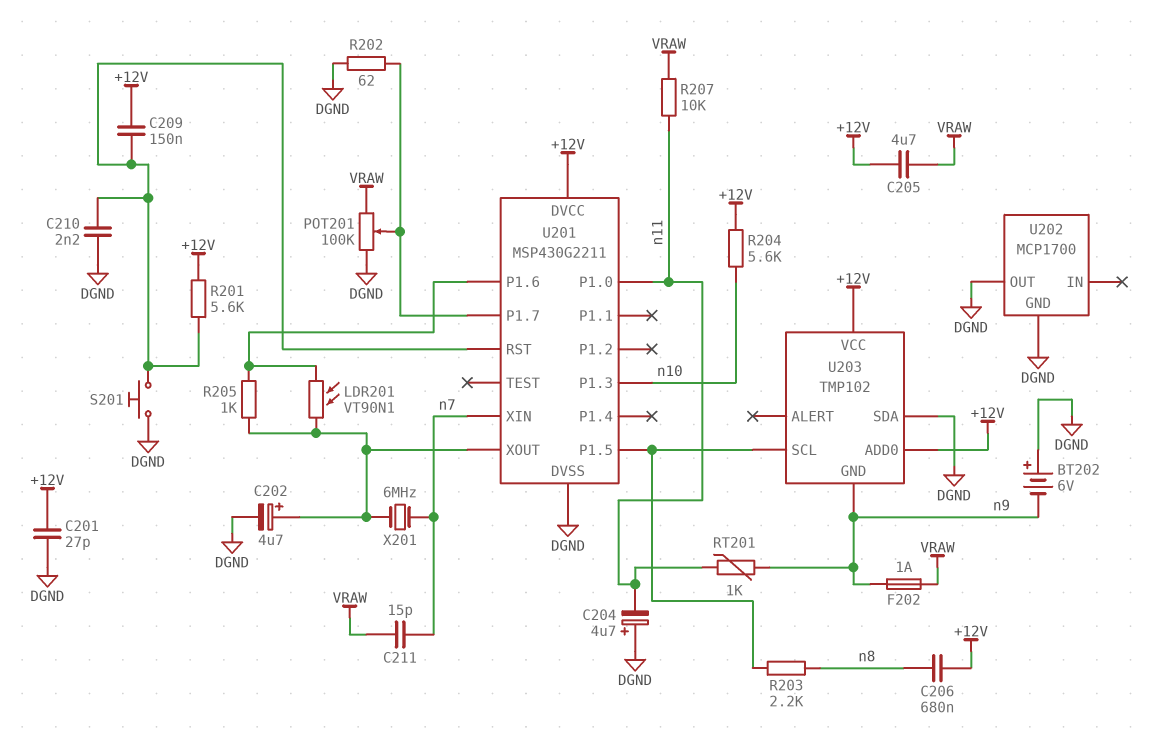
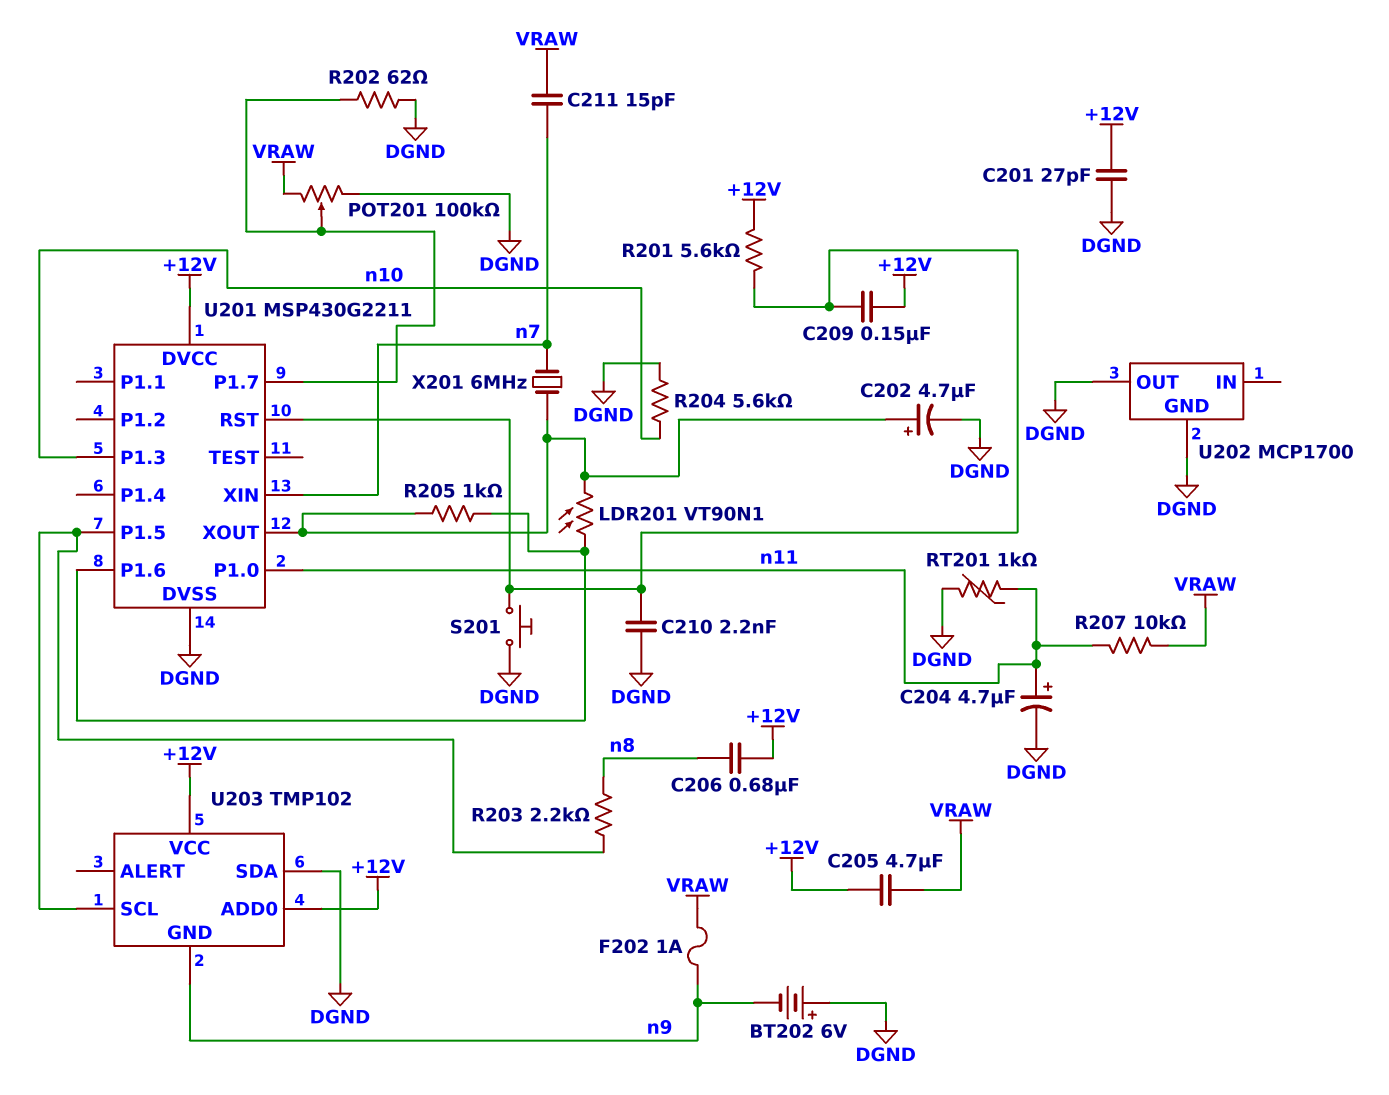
C204: 4.7uF (plus DGND, minus n11) -> 4.7uF (plus n11, minus DGND)
R204: 5.6k (+12V, n10) -> 5.6k (DGND, n10)
RT201: 1k (n9, n11) -> 1k (DGND, n11)

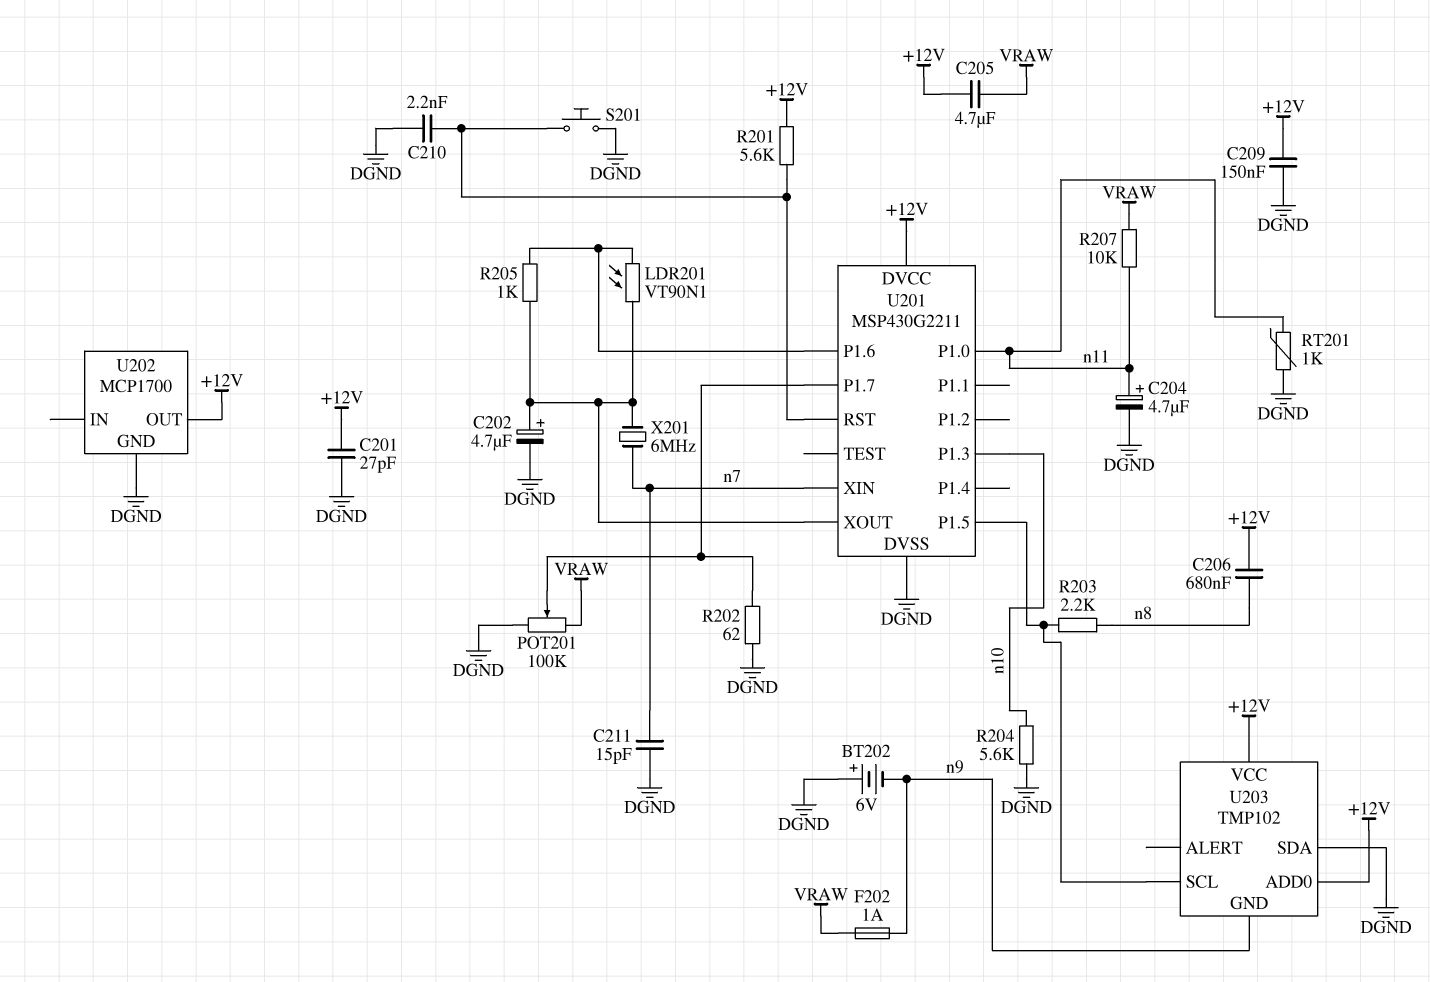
C209: 150nF (+12V, U201/RST) -> 150nF (+12V, DGND)
C211: 15pF (VRAW, n7) -> 15pF (DGND, n7)
U202 pin OUT: DGND -> +12V

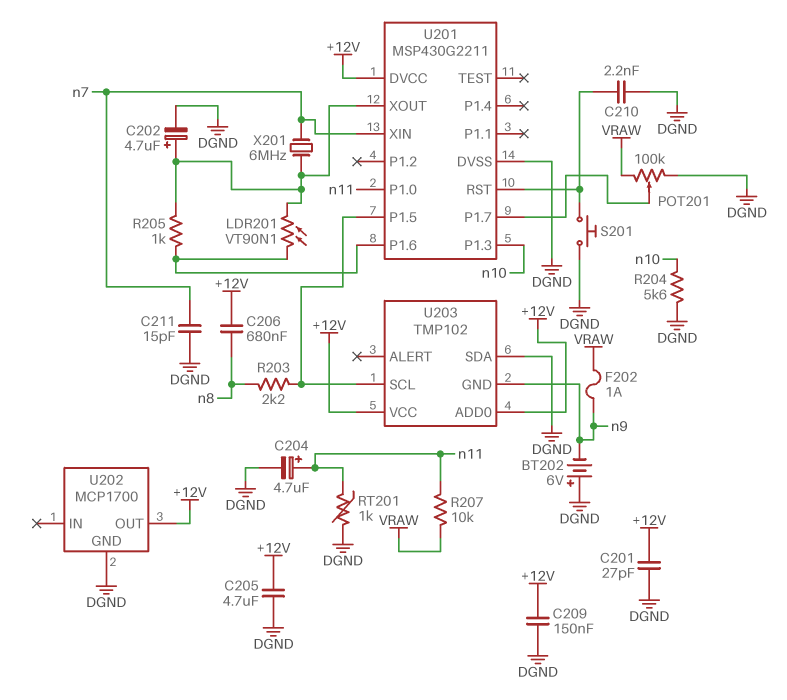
C205: 4.7uF (+12V, VRAW) -> 4.7uF (+12V, DGND)
R201: 5.6k (+12V, U201/RST) -> none
R202: 62 (DGND, U201/P1.7) -> none

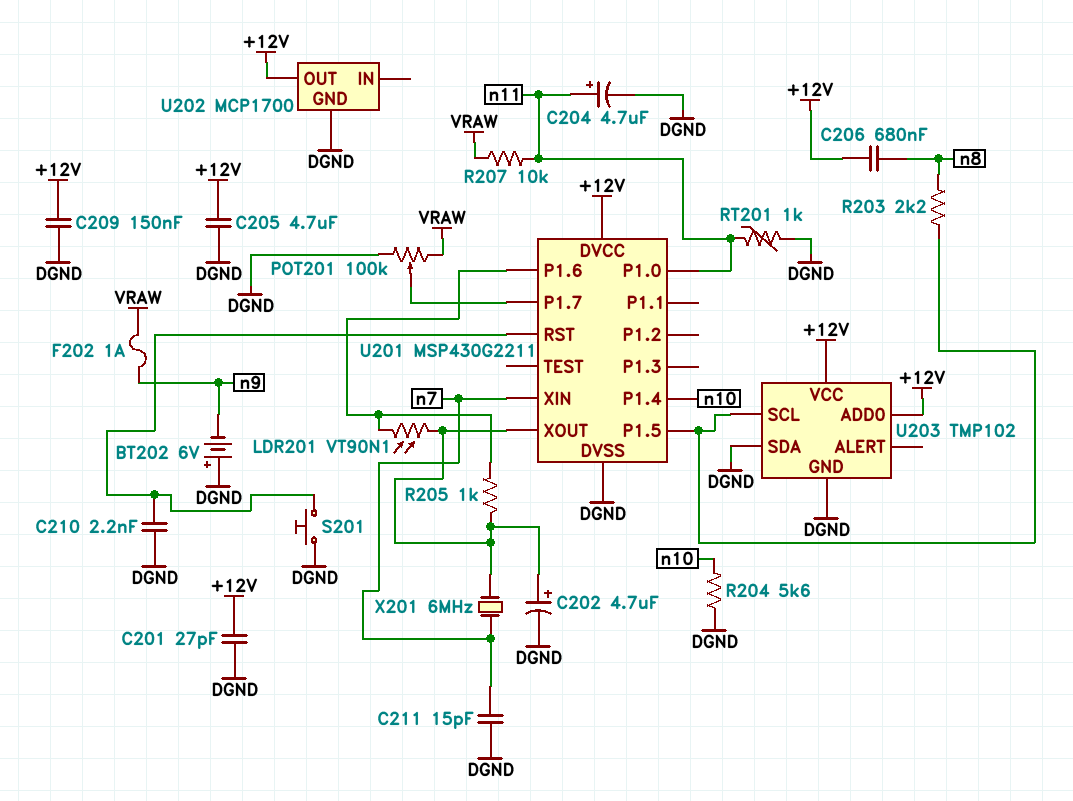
U201 pin P1.3: n10 -> none
U201 pin P1.4: none -> n10
U203 pin GND: n9 -> DGND

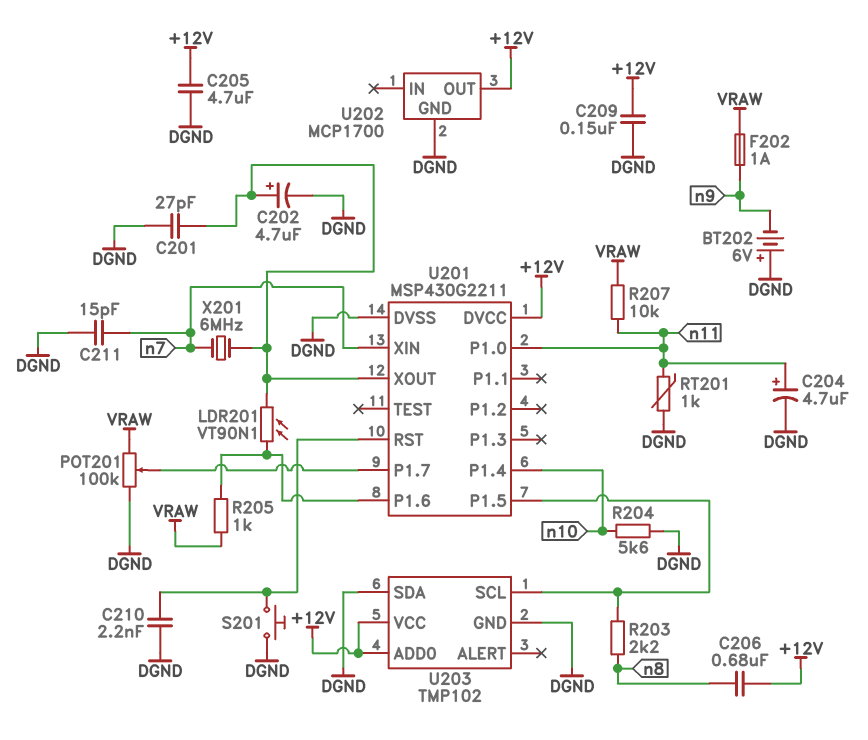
C201: 27pF (+12V, DGND) -> 27pF (DGND, U201/XOUT)
R205: 1k (U201/P1.6, U201/XOUT) -> 1k (U201/P1.6, VRAW)

